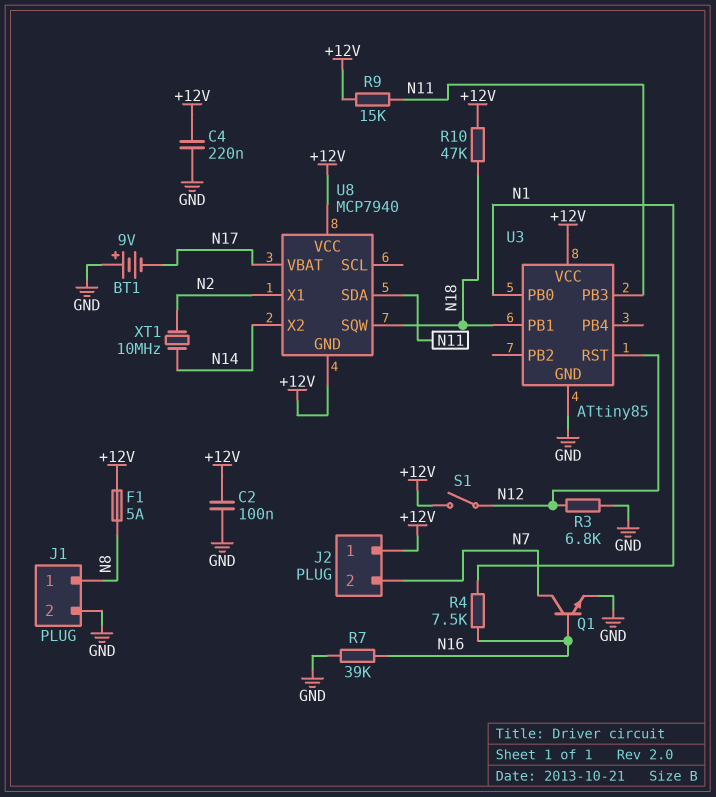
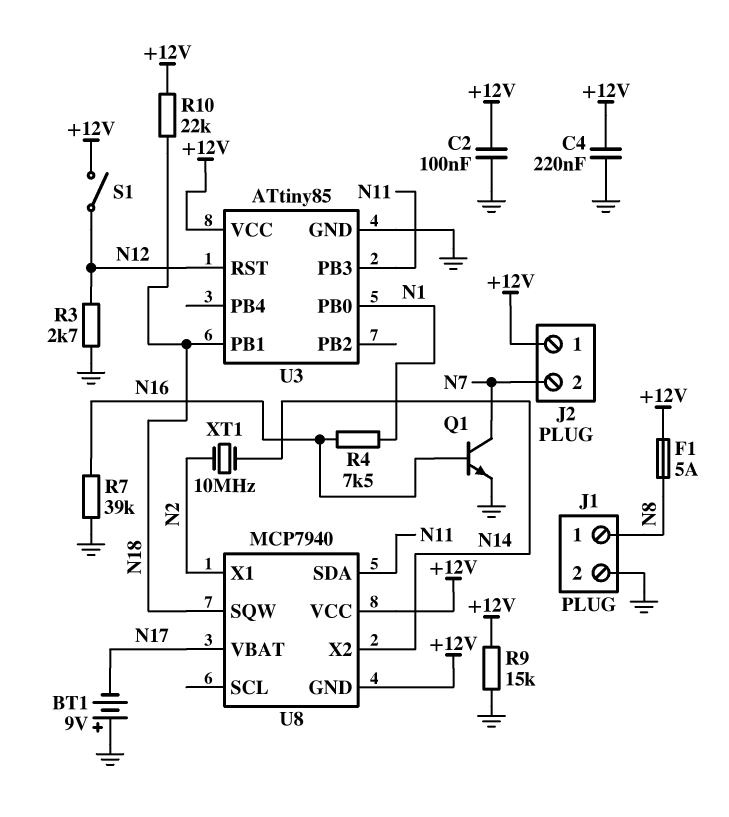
R3: 6.8k (GND, N12) -> 2.7k (GND, N12)
R9: 15k (+12V, N11) -> 15k (+12V, GND)
R10: 47k (+12V, N18) -> 22k (+12V, N18)

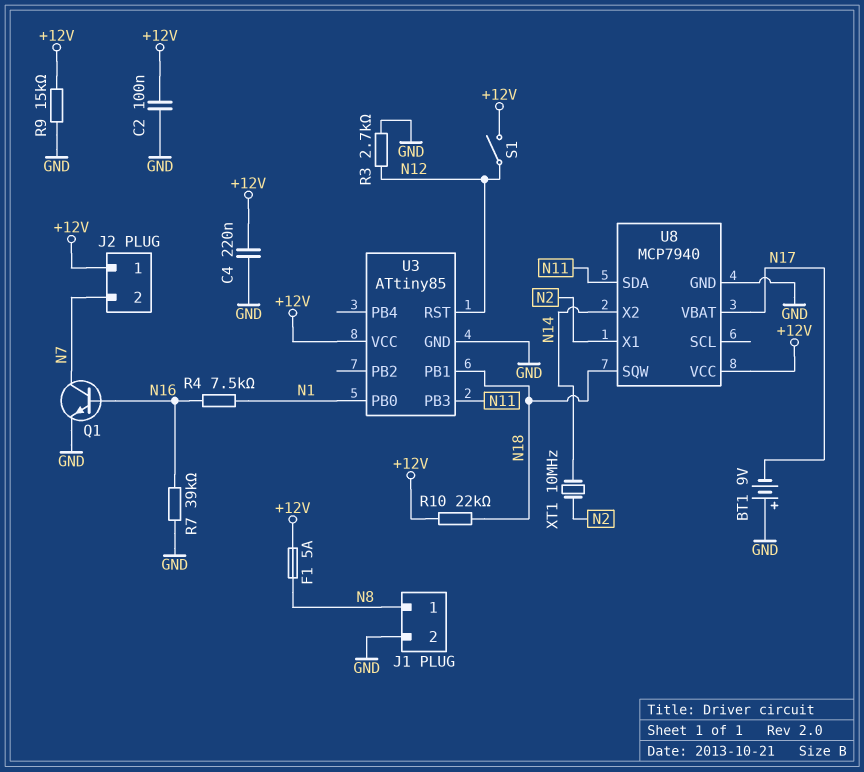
U8 pin GND: +12V -> GND

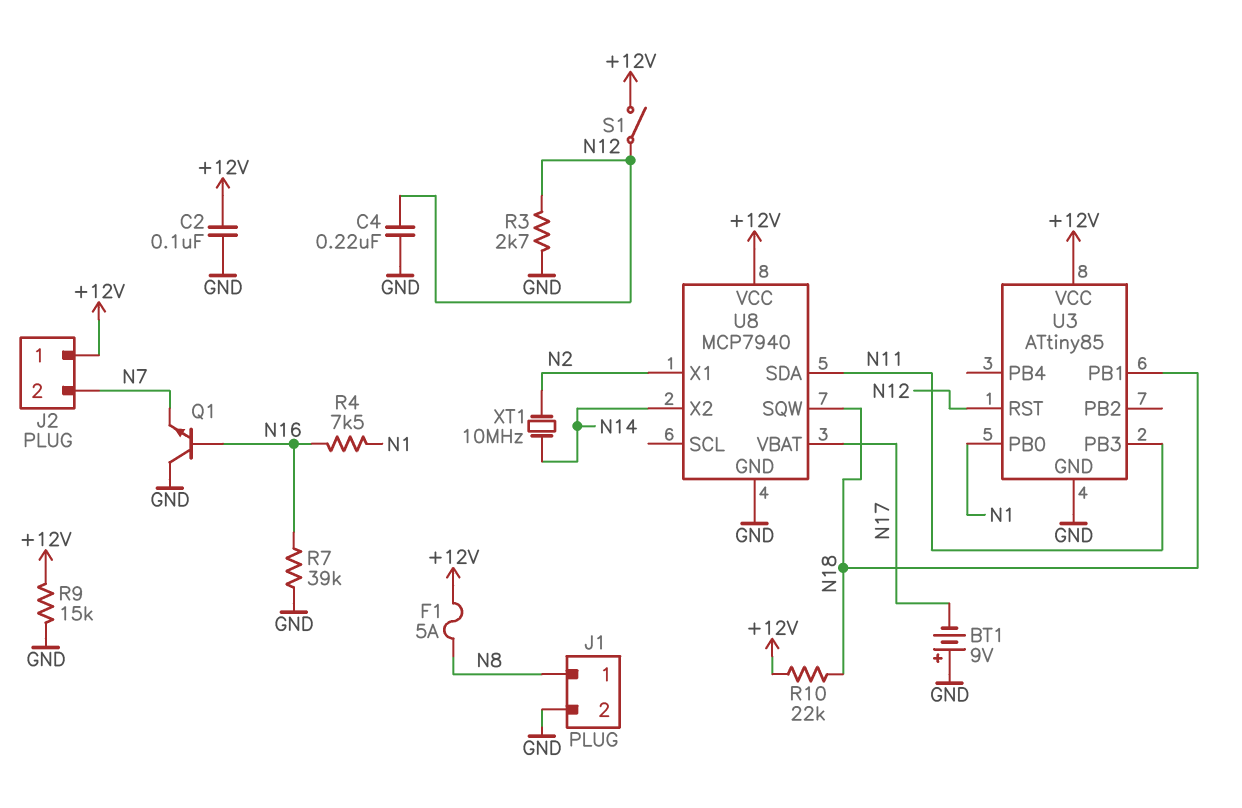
C4: 220nF (+12V, GND) -> 220nF (GND, N12)
Q1: NPN (B N16, C N7, E GND) -> NPN (B N16, C GND, E N7)

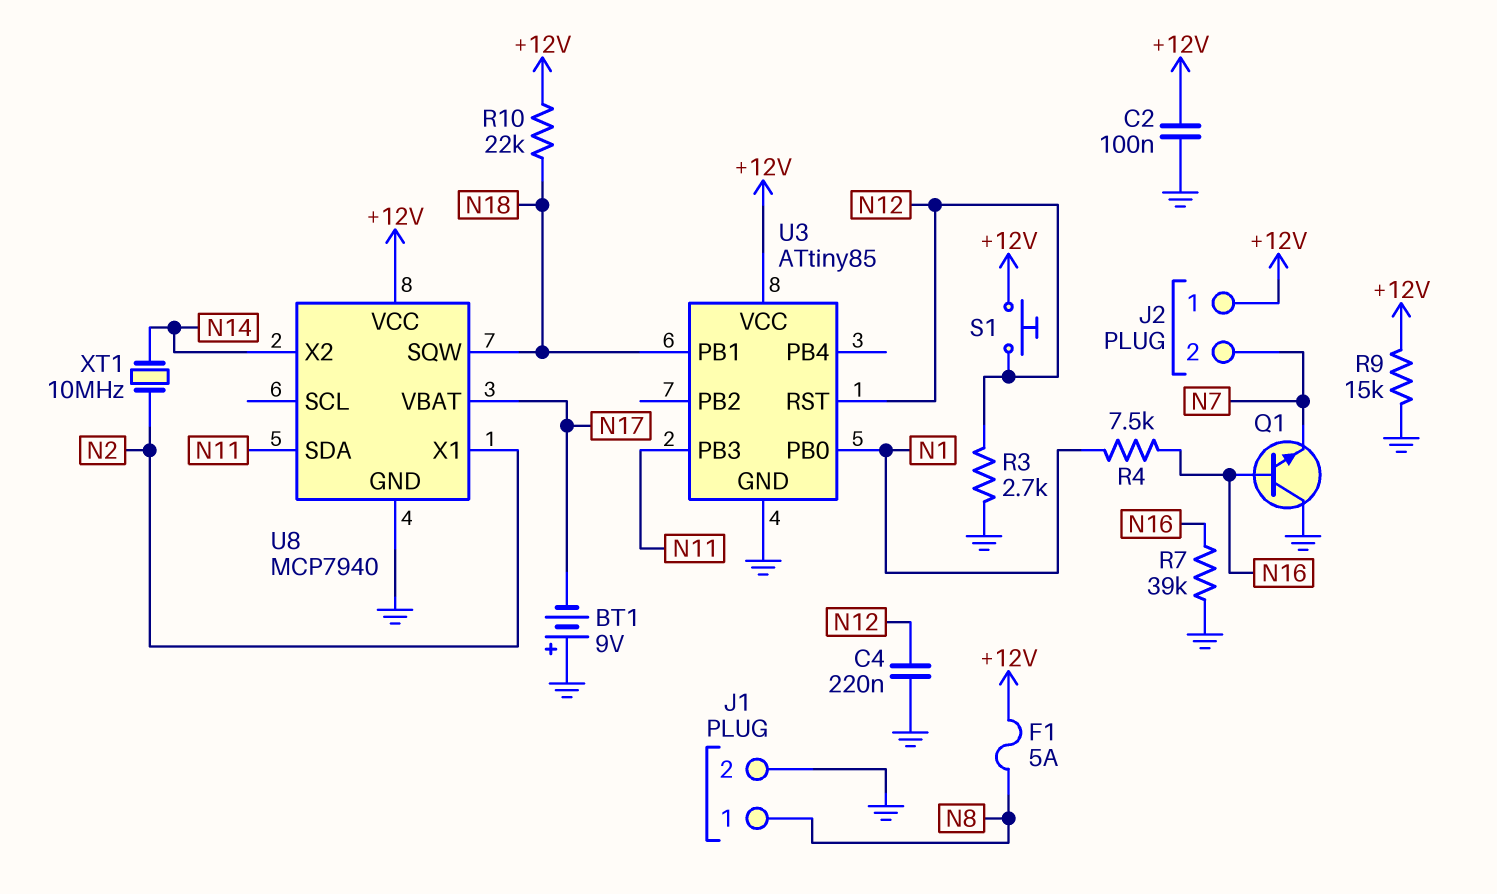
S1: switch (+12V, N12) -> button (+12V, N12)

